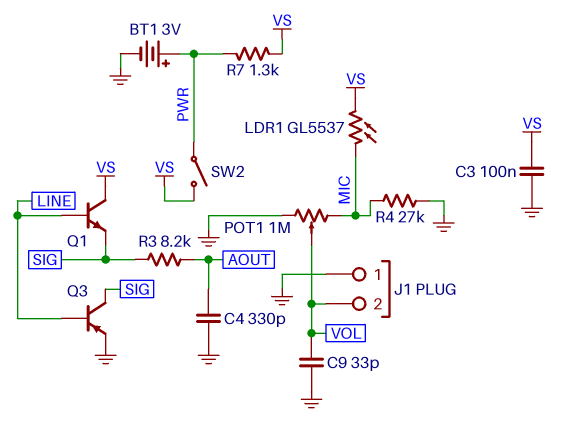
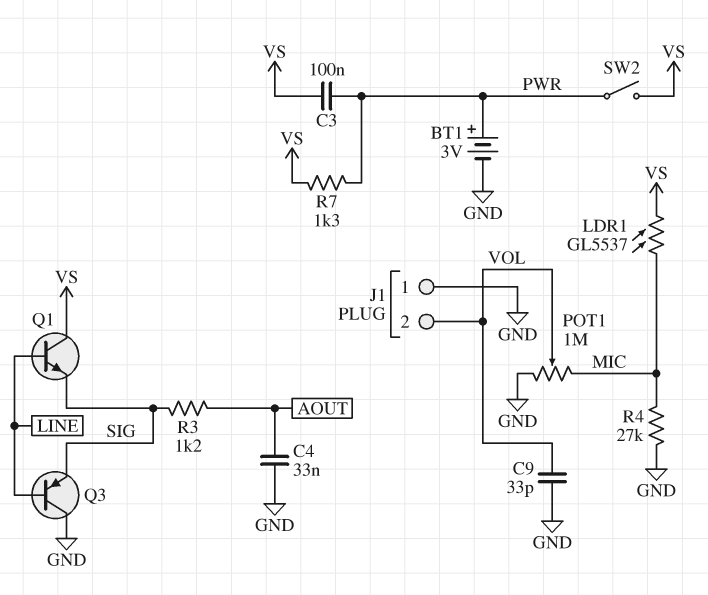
C3: 100nF (GND, VS) -> 100nF (PWR, VS)
C4: 330pF (AOUT, GND) -> 33nF (AOUT, GND)
Q3: PNP (B LINE, C SIG, E GND) -> PNP (B LINE, C GND, E SIG)
R3: 8.2k (AOUT, SIG) -> 1.2k (AOUT, SIG)

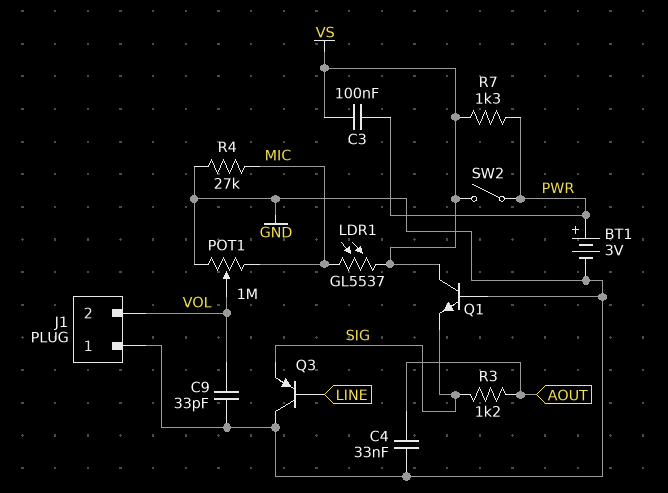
Q1: NPN (B LINE, C VS, E SIG) -> NPN (B GND, C VS, E SIG)

